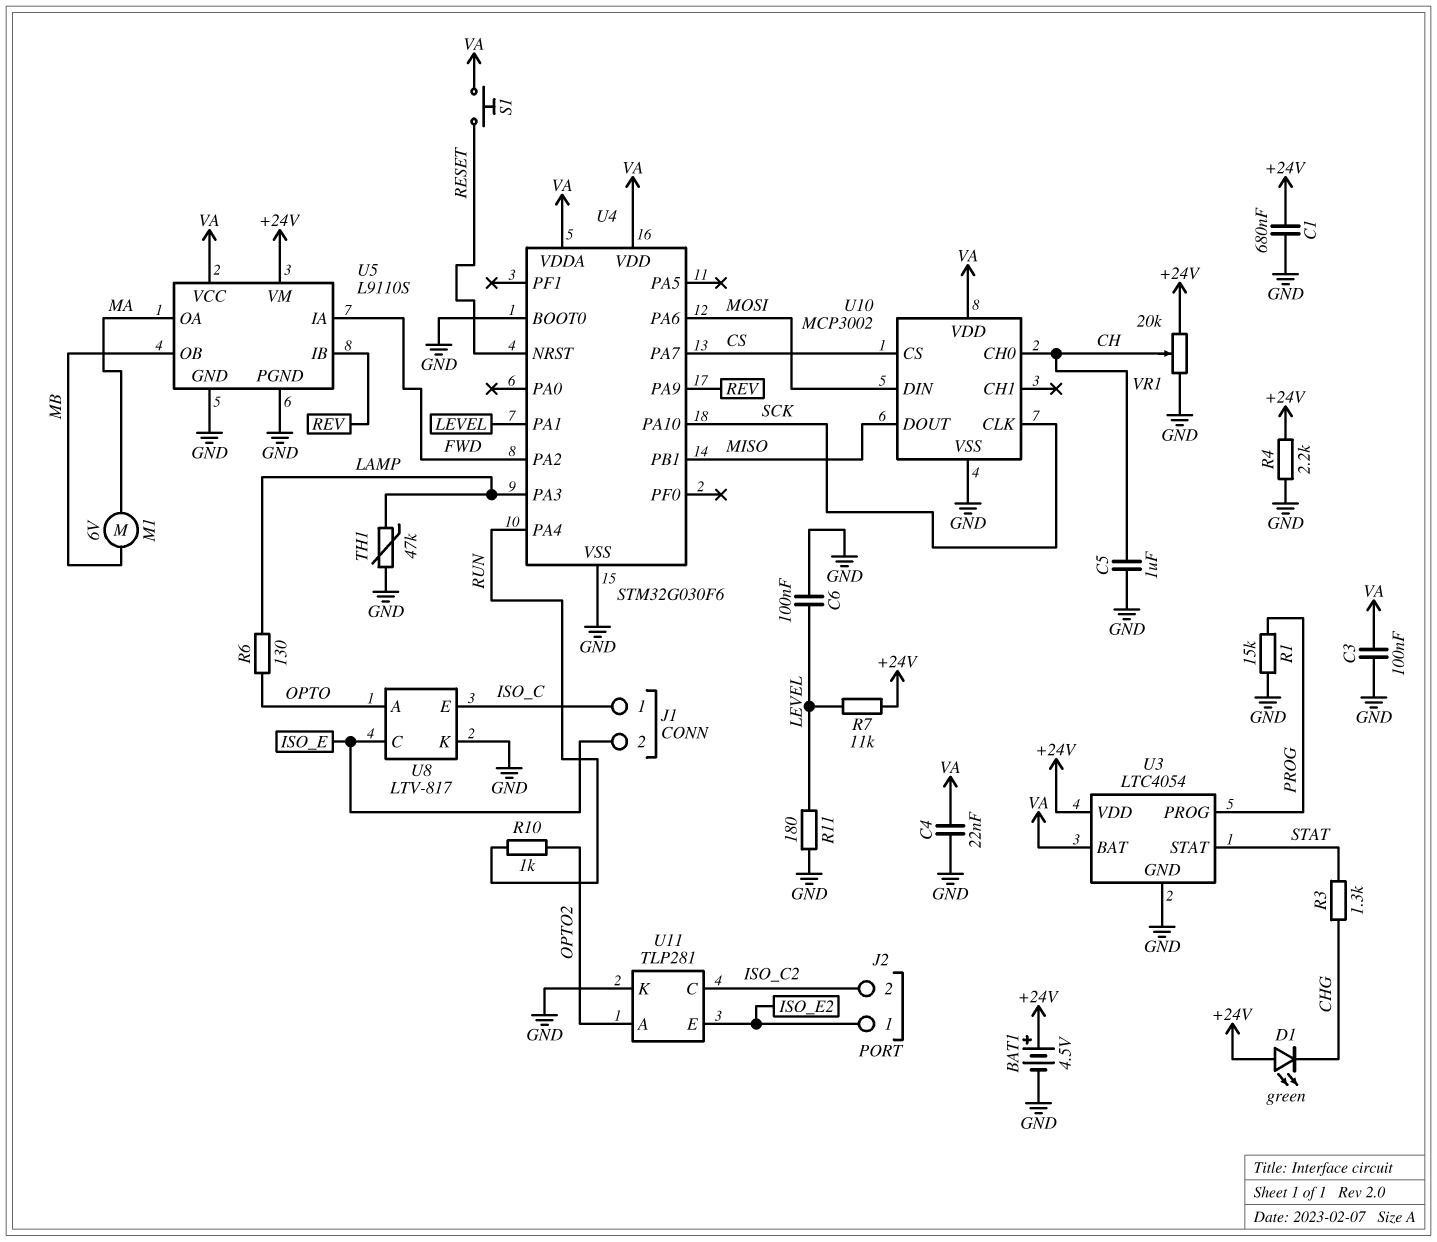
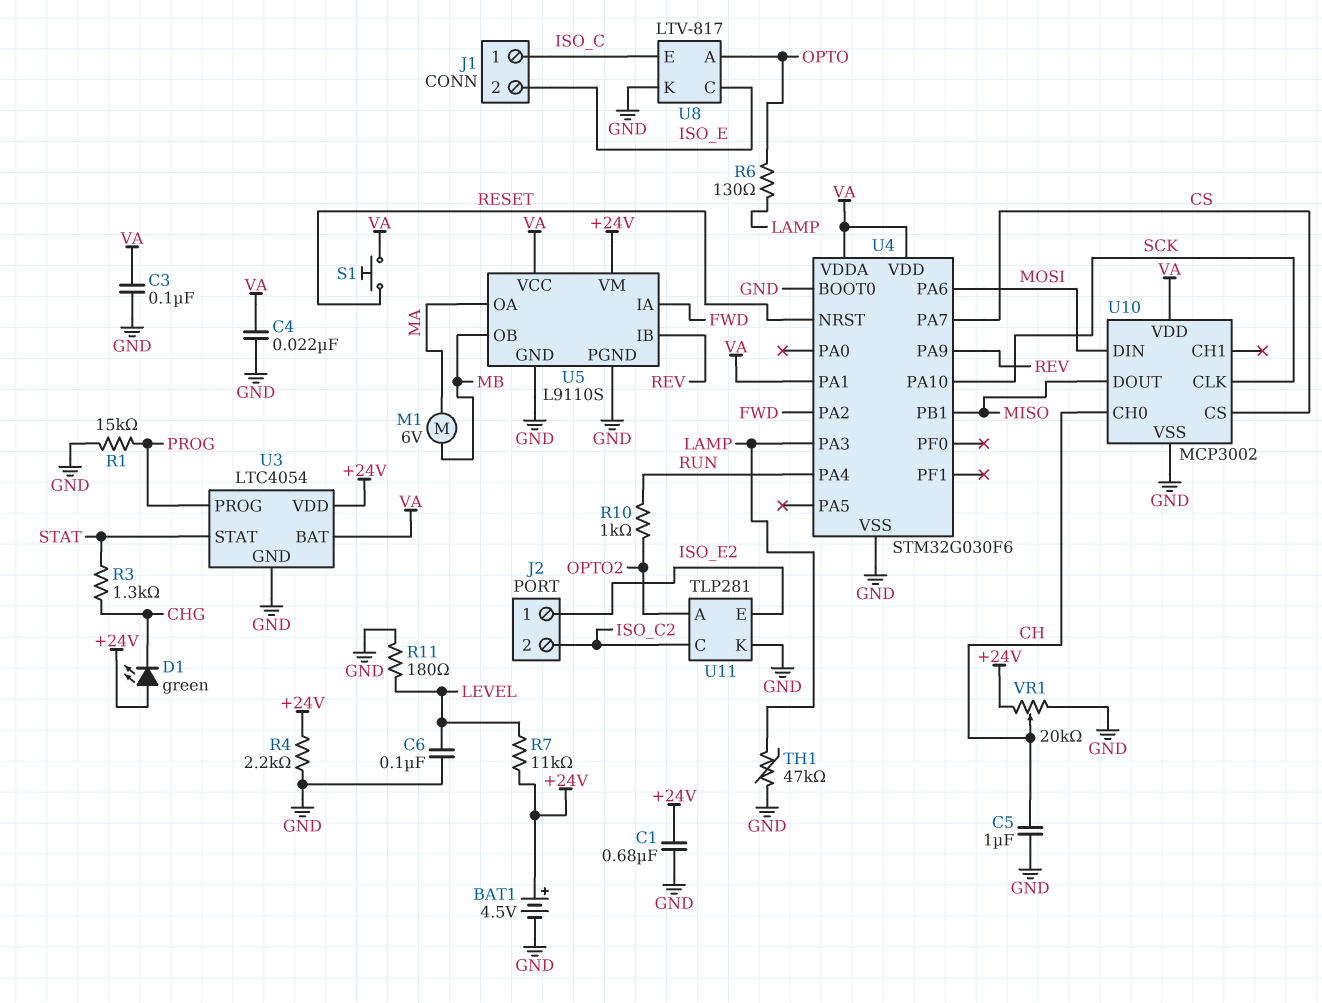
U4 pin PA1: LEVEL -> VA

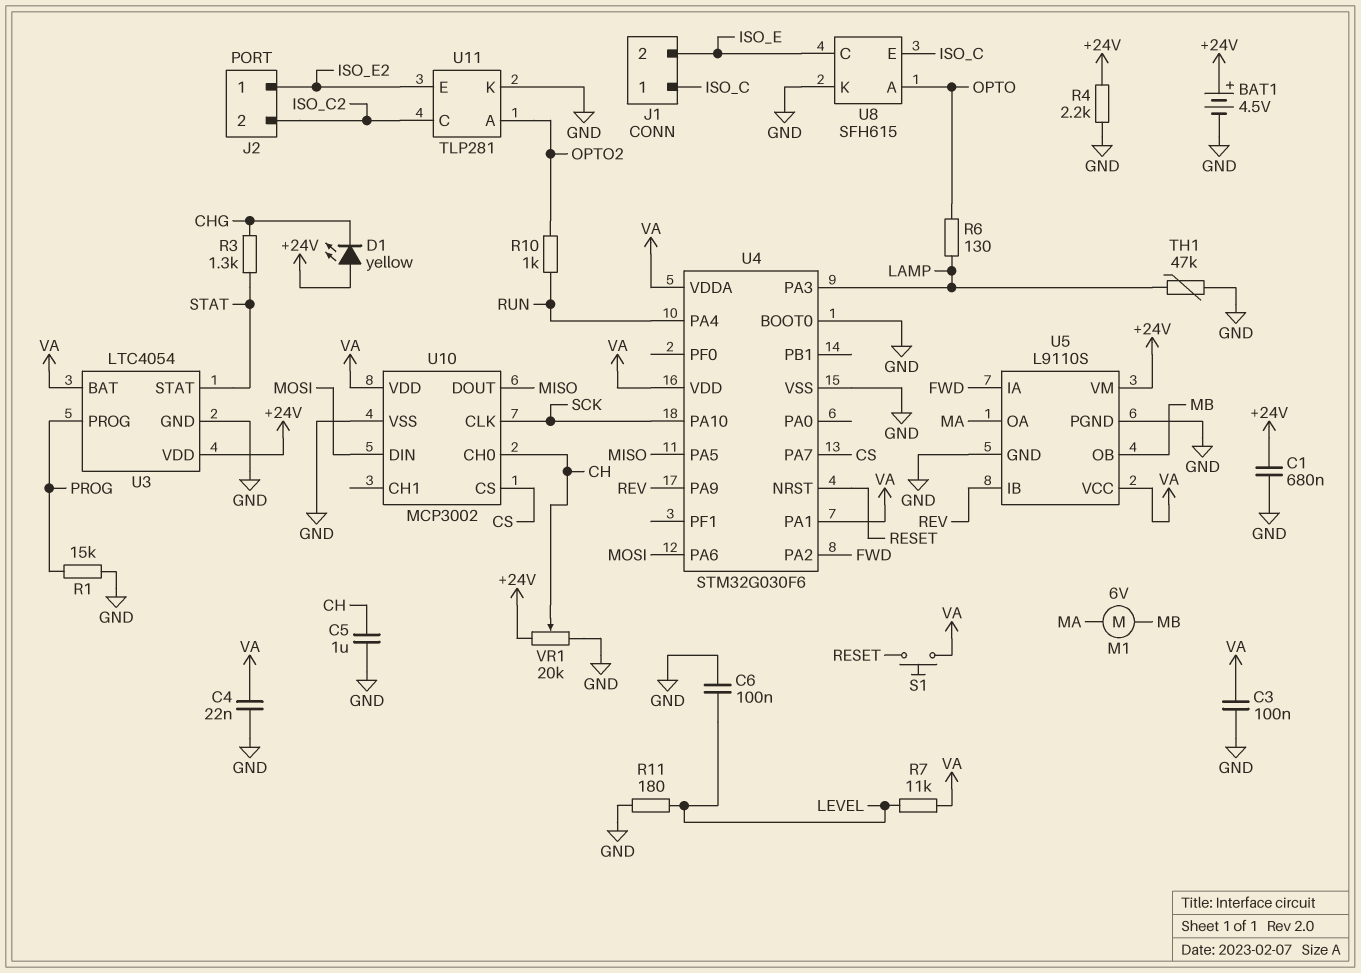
D1: LED green (A +24V, K CHG) -> LED yellow (A +24V, K CHG)
R7: 11k (+24V, LEVEL) -> 11k (LEVEL, VA)
U4 pin PA5: none -> MISO
U4 pin PB1: MISO -> none
U8: LTV-817 -> SFH615

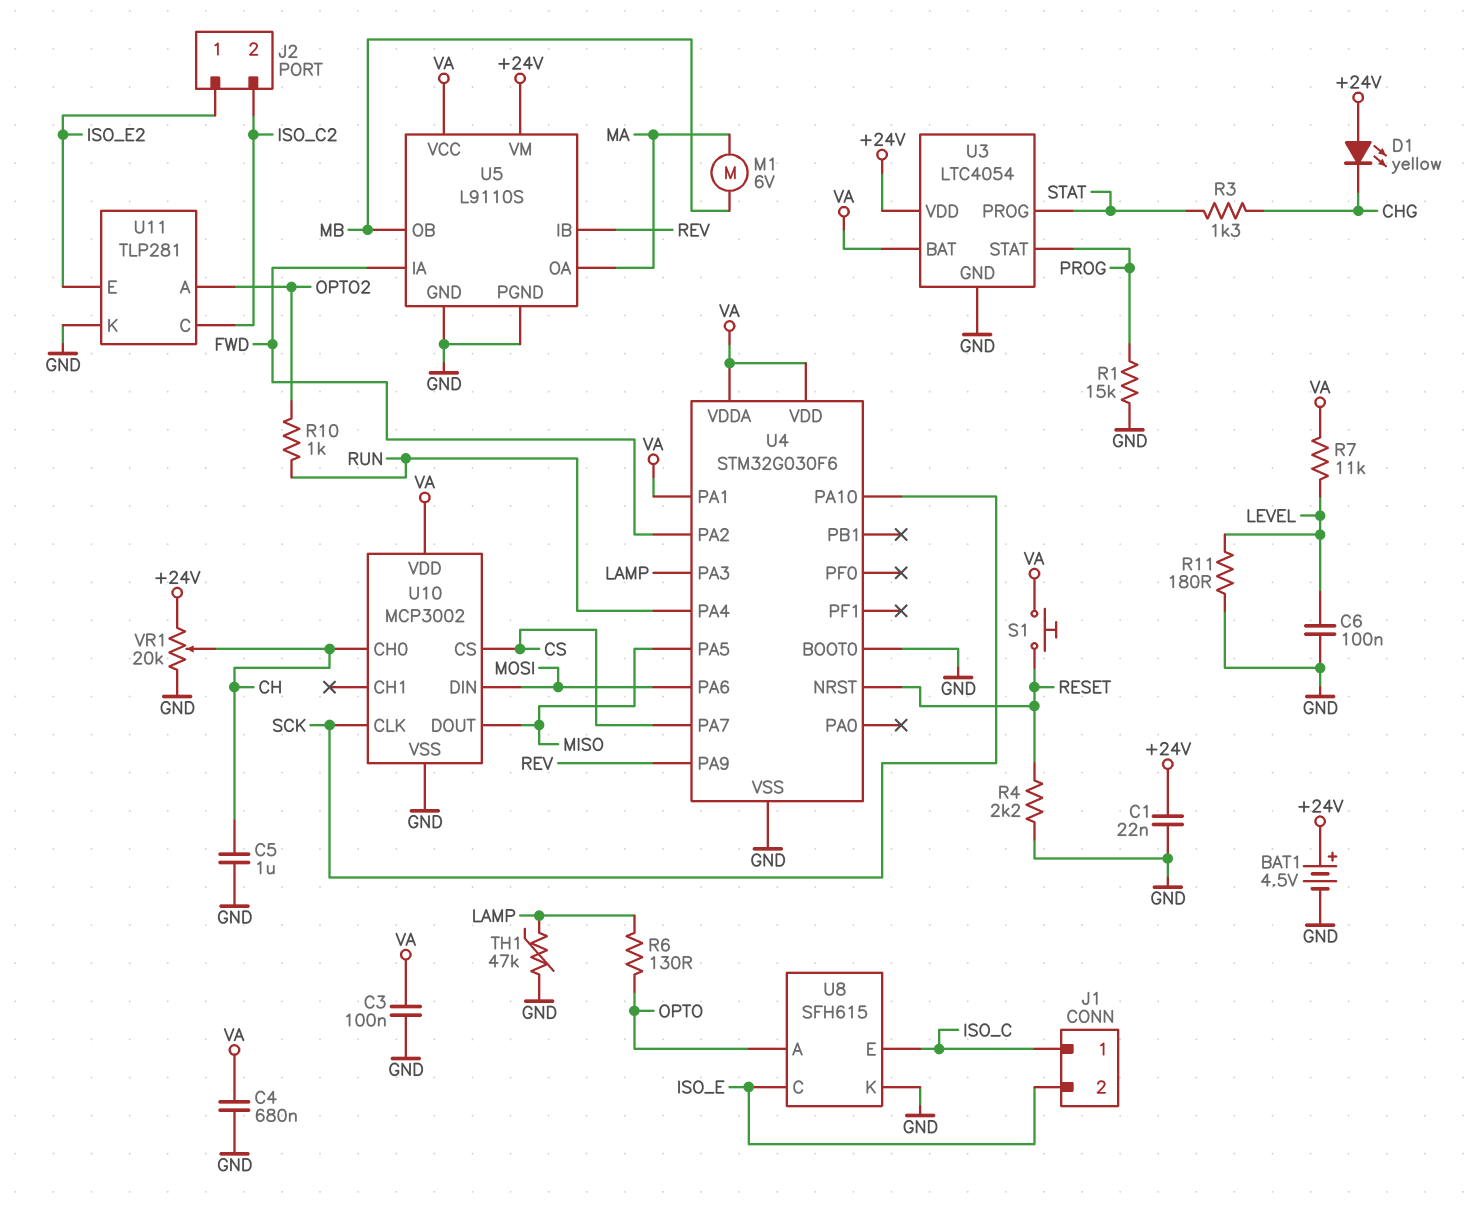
C1: 680nF (+24V, GND) -> 22nF (+24V, GND)
C4: 22nF (GND, VA) -> 680nF (GND, VA)
R4: 2.2k (+24V, GND) -> 2.2k (GND, RESET)
U3 pin PROG: PROG -> STAT
U3 pin STAT: STAT -> PROG

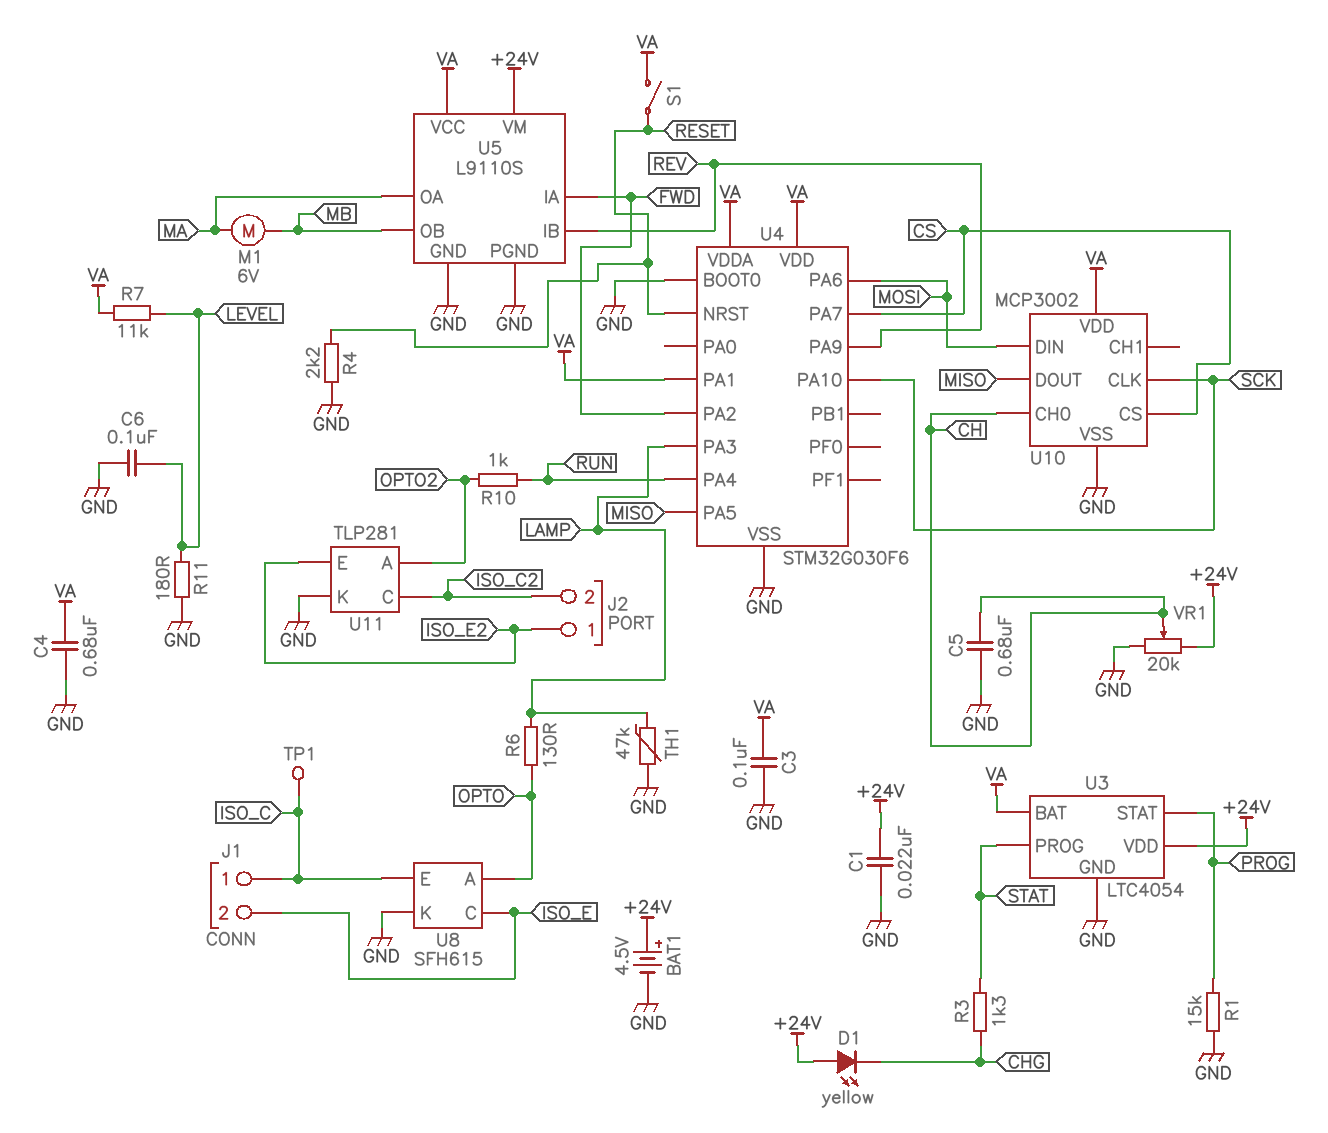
C5: 1uF (CH, GND) -> 680nF (CH, GND)
S1: button (RESET, VA) -> switch (RESET, VA)
TP1: none -> test point (ISO_C)

